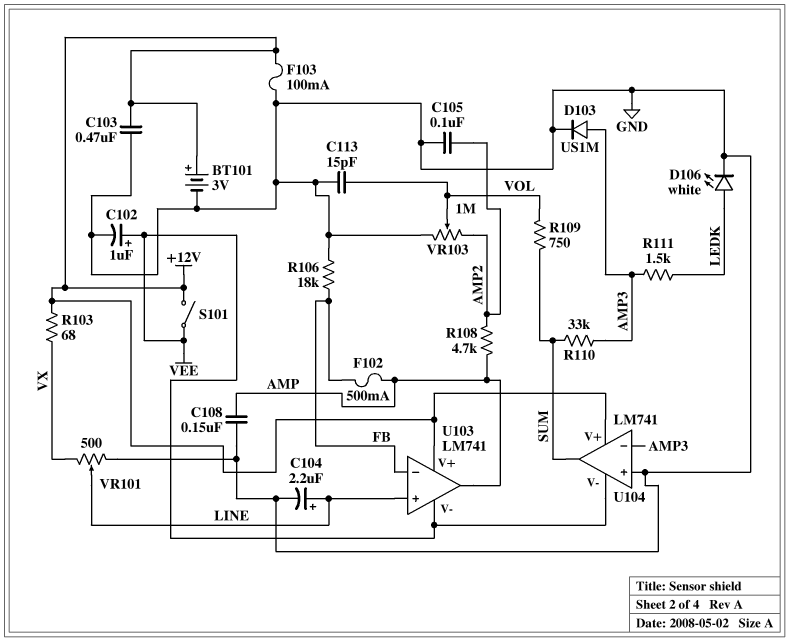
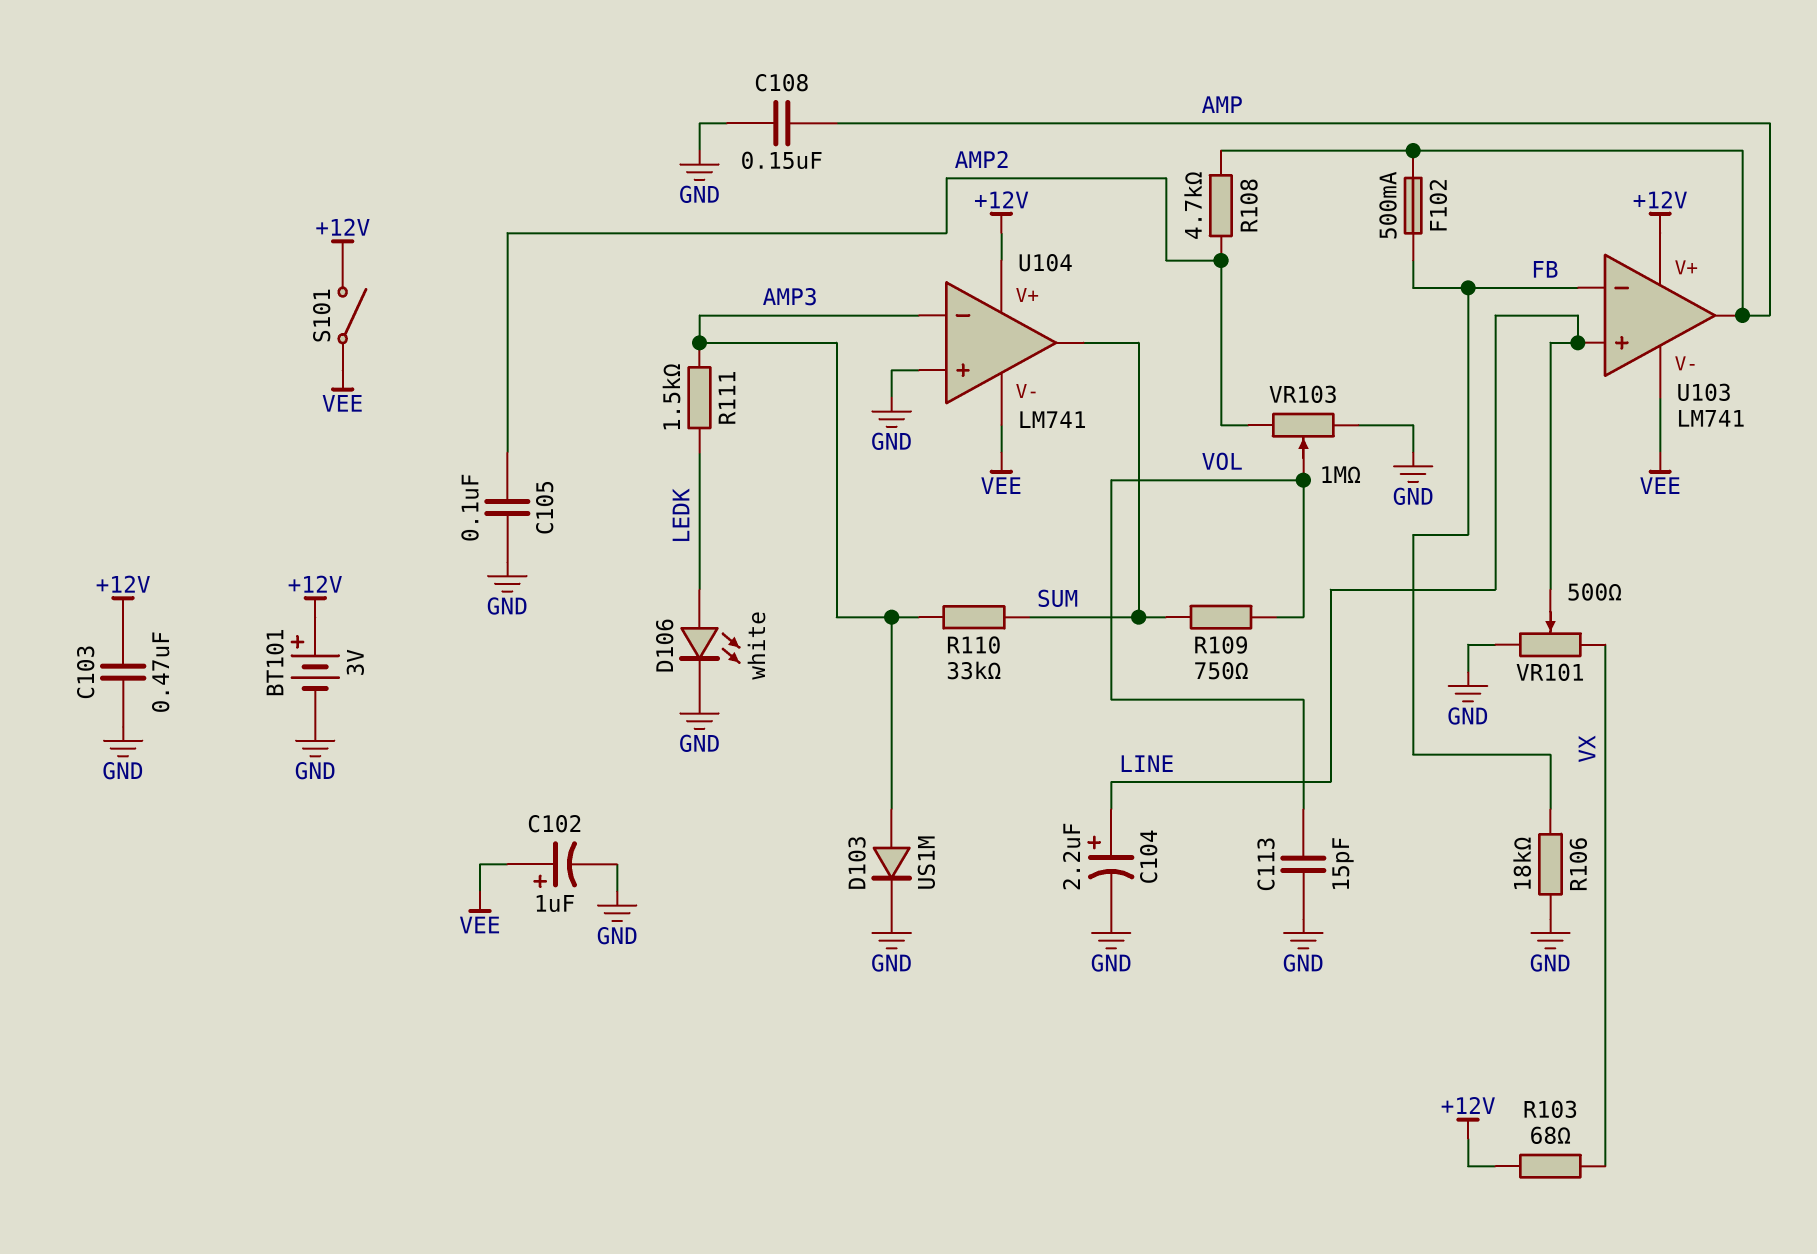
F103: 100mA (+12V, GND) -> none

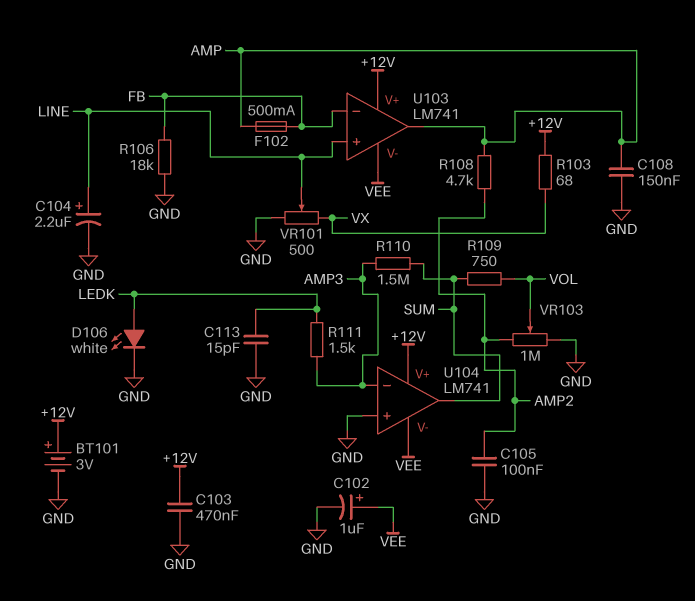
C113: 15pF (GND, VOL) -> 15pF (GND, LEDK)
D103: diode US1M (A AMP3, K GND) -> none
R110: 33k (AMP3, SUM) -> 1.5M (AMP3, SUM)
S101: switch (+12V, VEE) -> none

